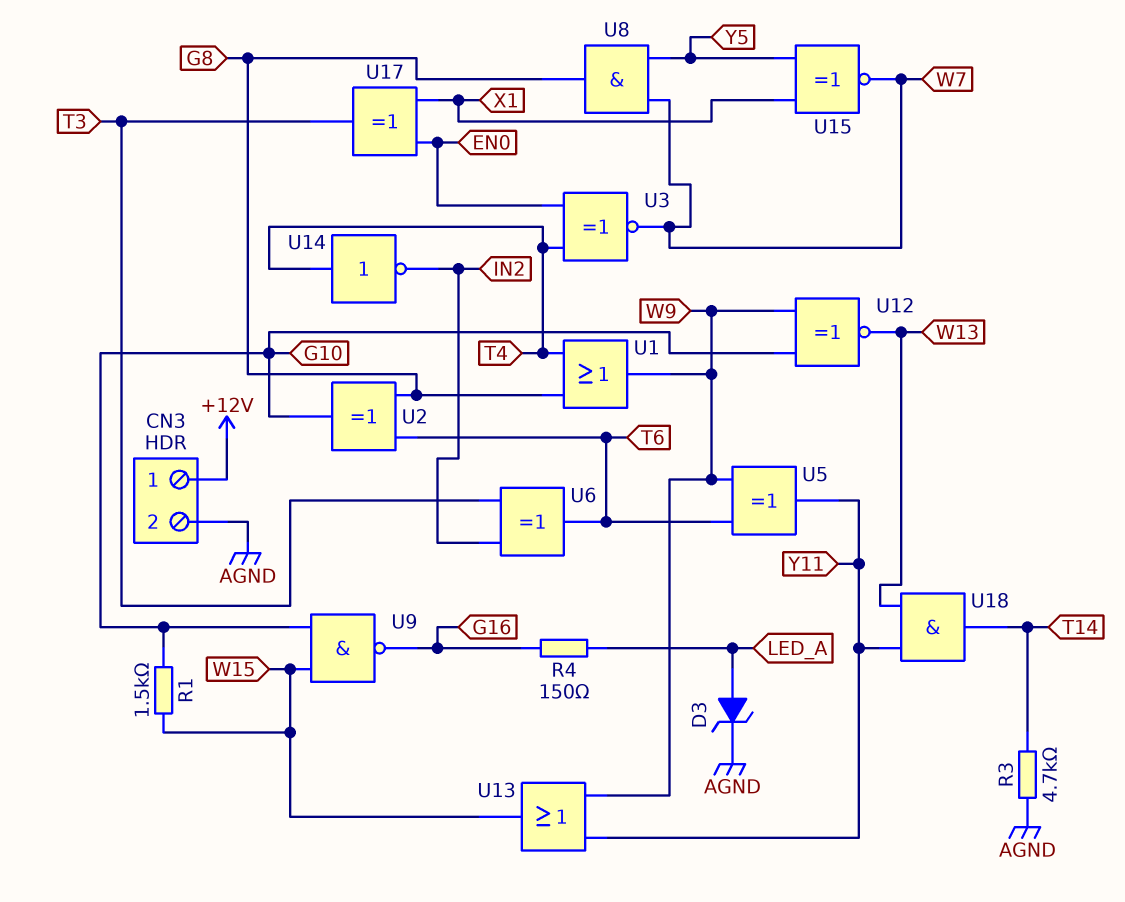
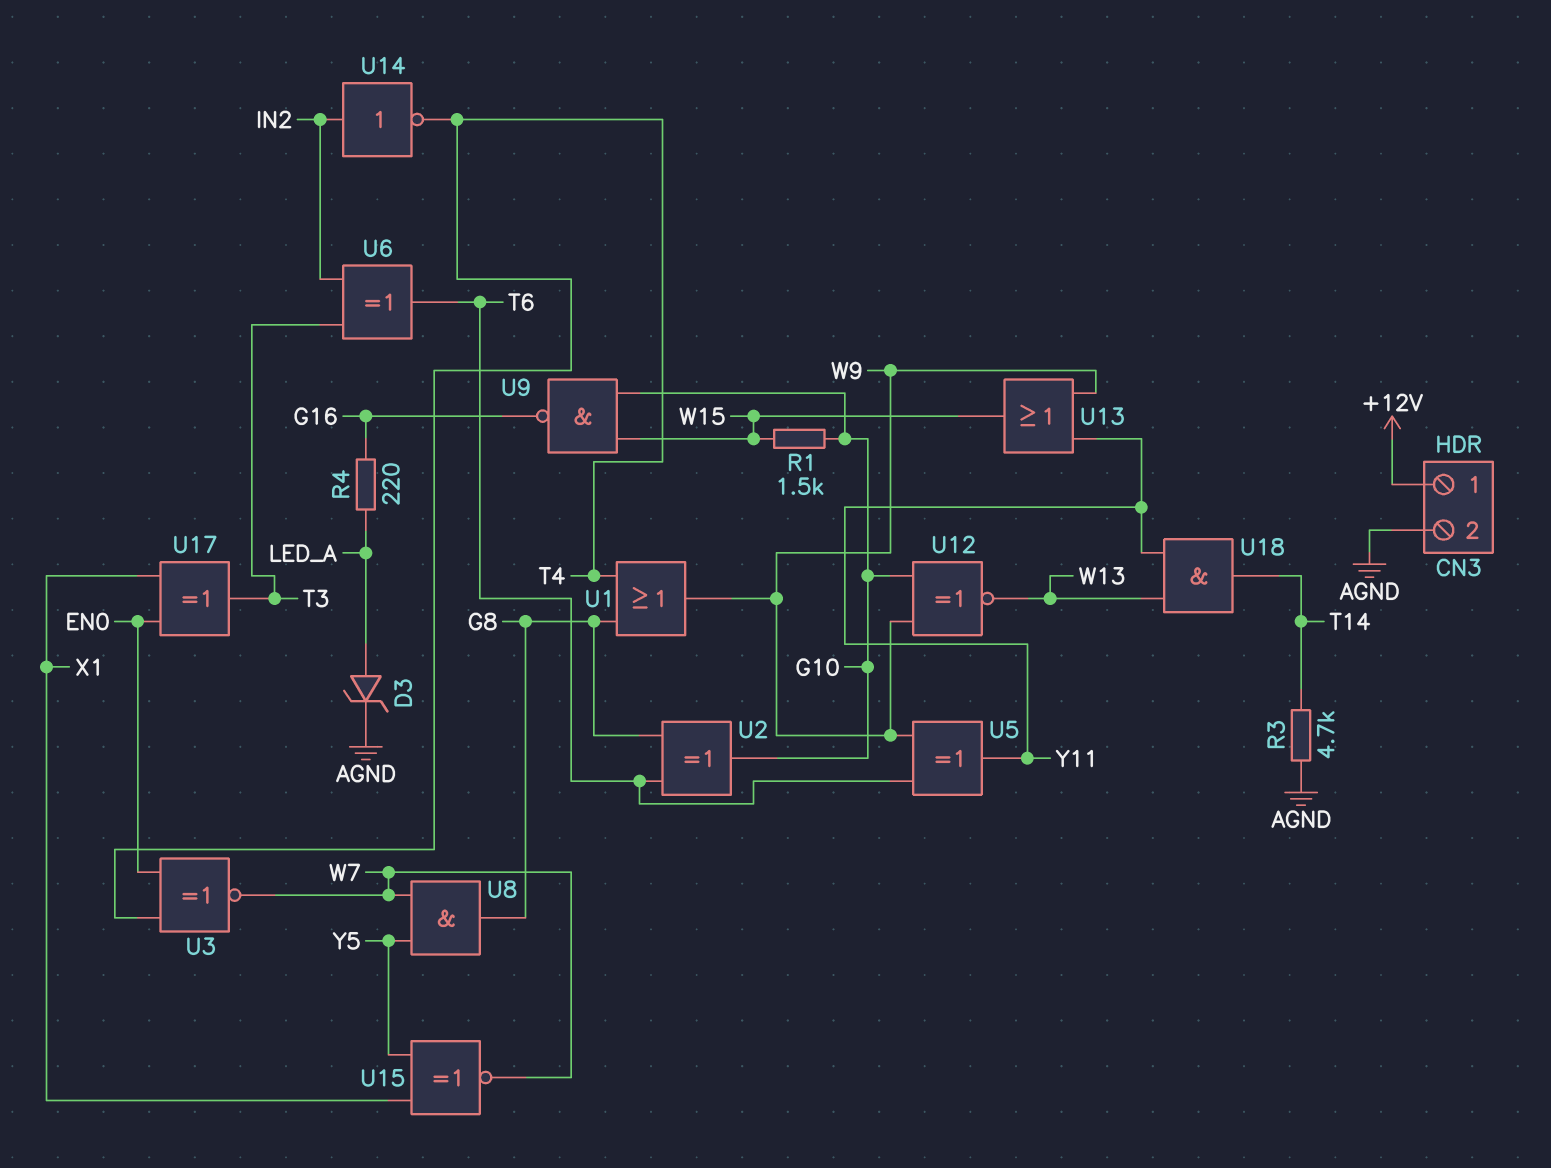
R4: 150 (G16, LED_A) -> 220 (G16, LED_A)
U14: NOT (in T4, out IN2) -> NOT (in IN2, out T4)

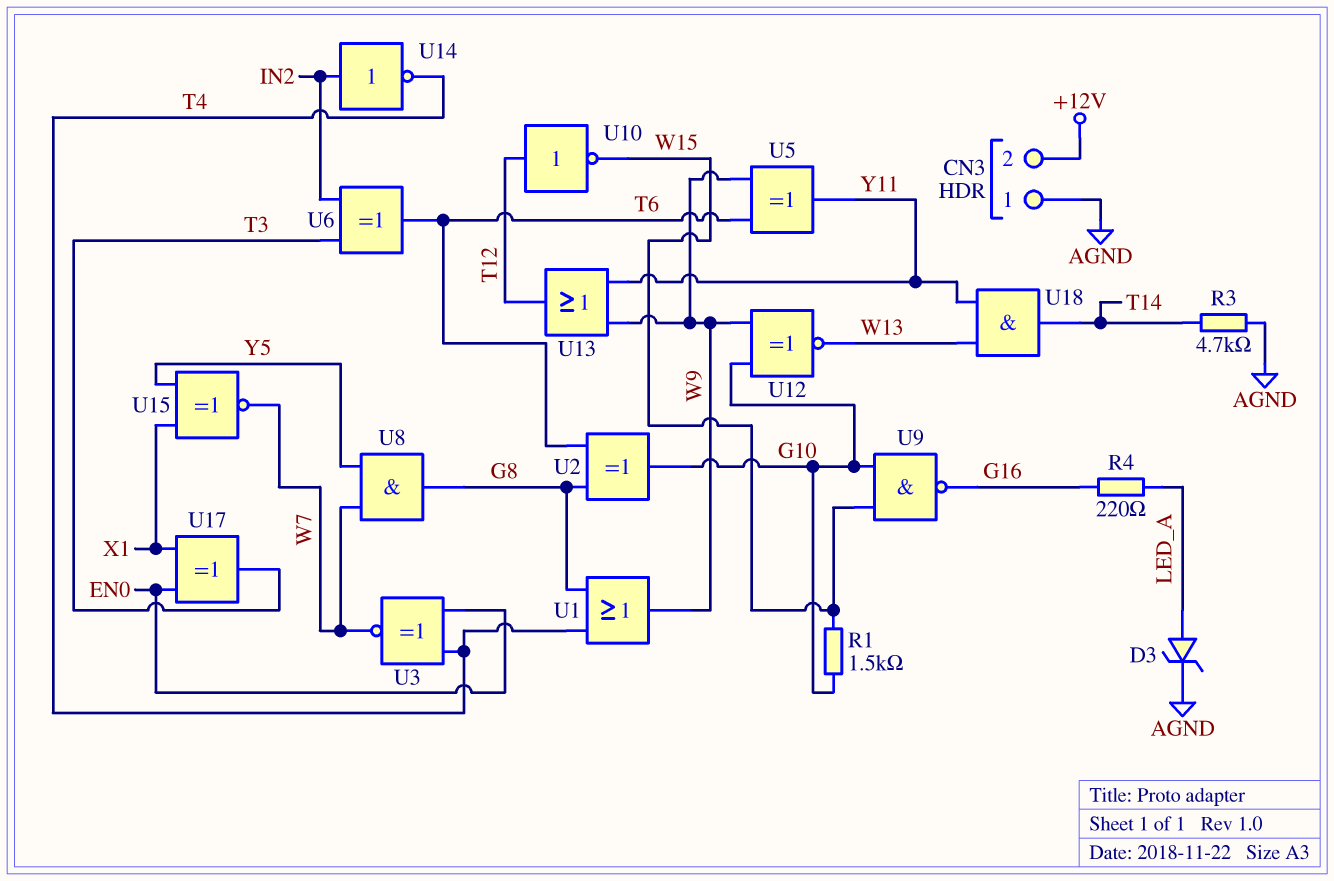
CN3 pin 1: +12V -> AGND
CN3 pin 2: AGND -> +12V
U10: none -> NOT (in T12, out W15)
U13: OR (in W9, in Y11, out W15) -> OR (in W9, in Y11, out T12)

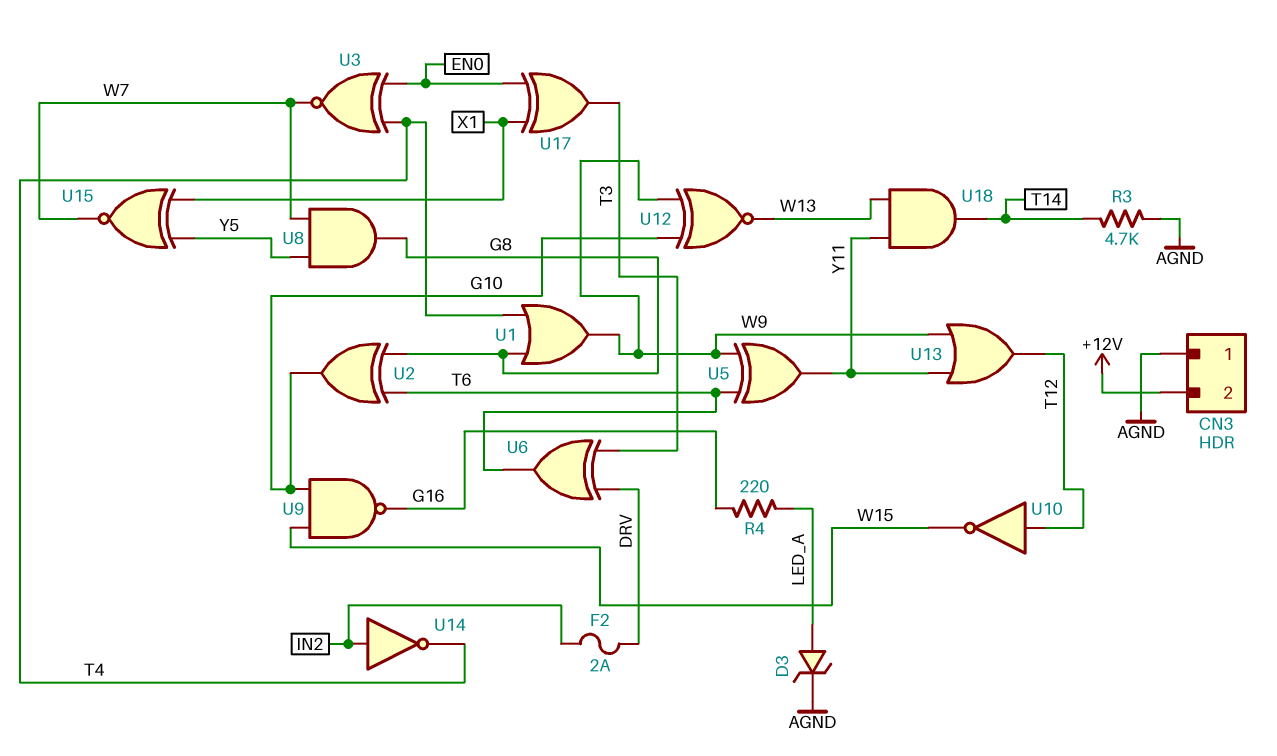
F2: none -> 2A (DRV, IN2)
R1: 1.5k (G10, W15) -> none
U6: XOR (in IN2, in T3, out T6) -> XOR (in DRV, in T3, out T6)

